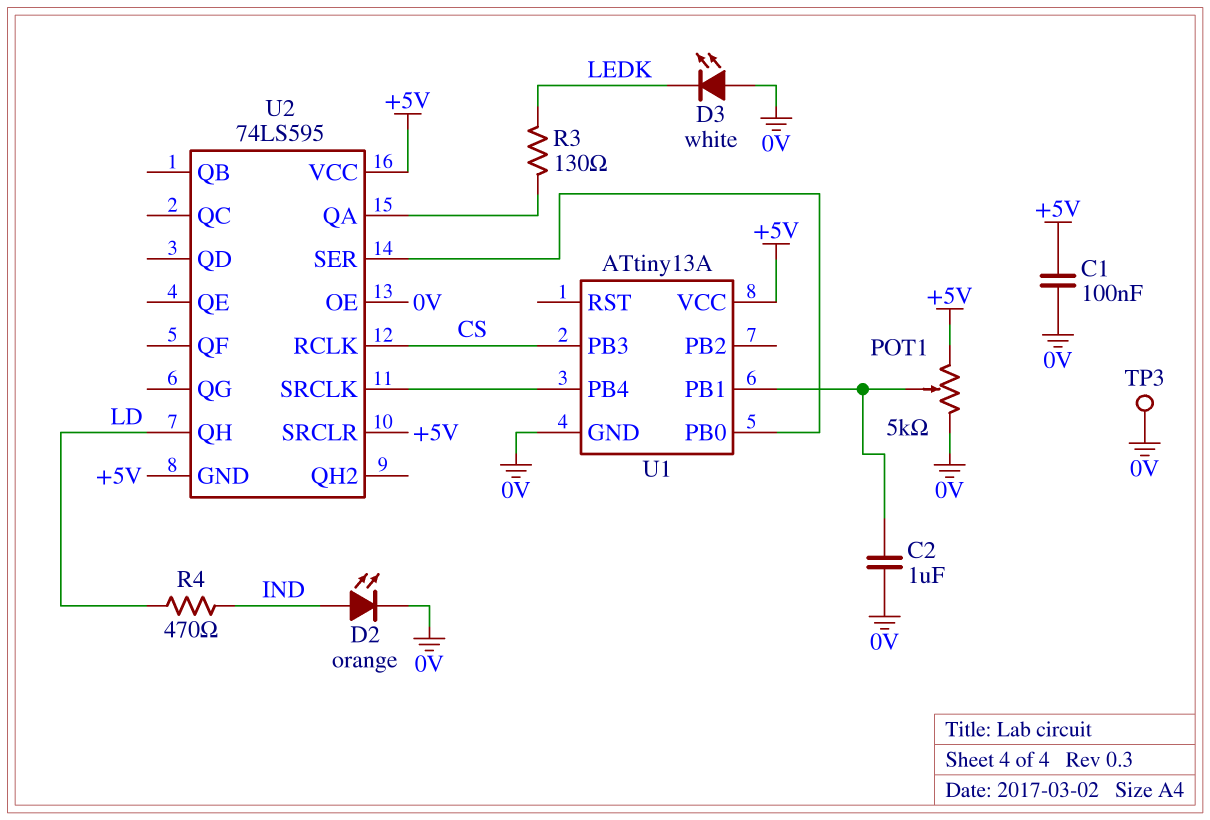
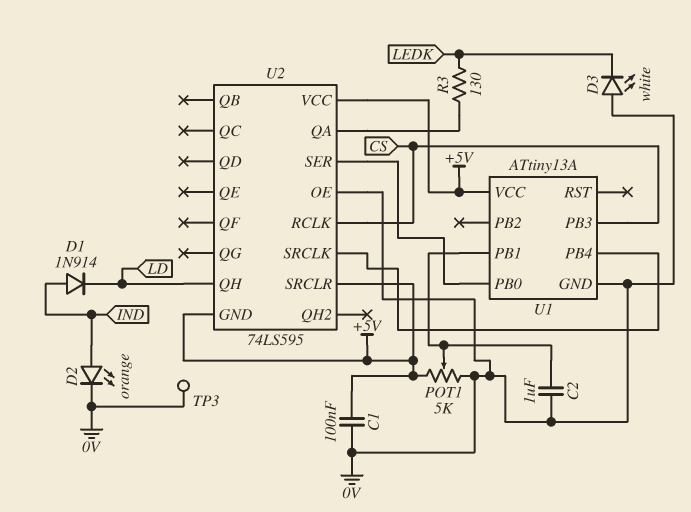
D1: none -> diode 1N914 (A IND, K LD)
R4: 470 (IND, LD) -> none

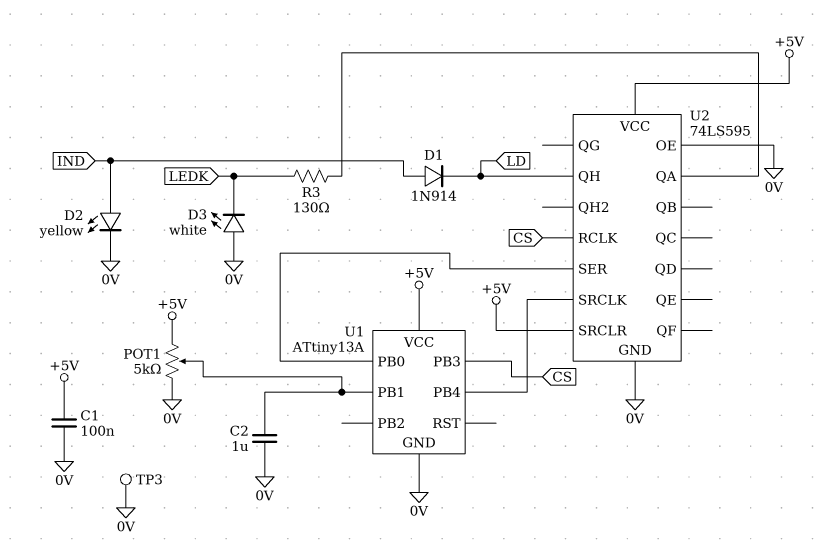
D2: LED orange (A IND, K 0V) -> LED yellow (A IND, K 0V)
U2 pin GND: +5V -> 0V

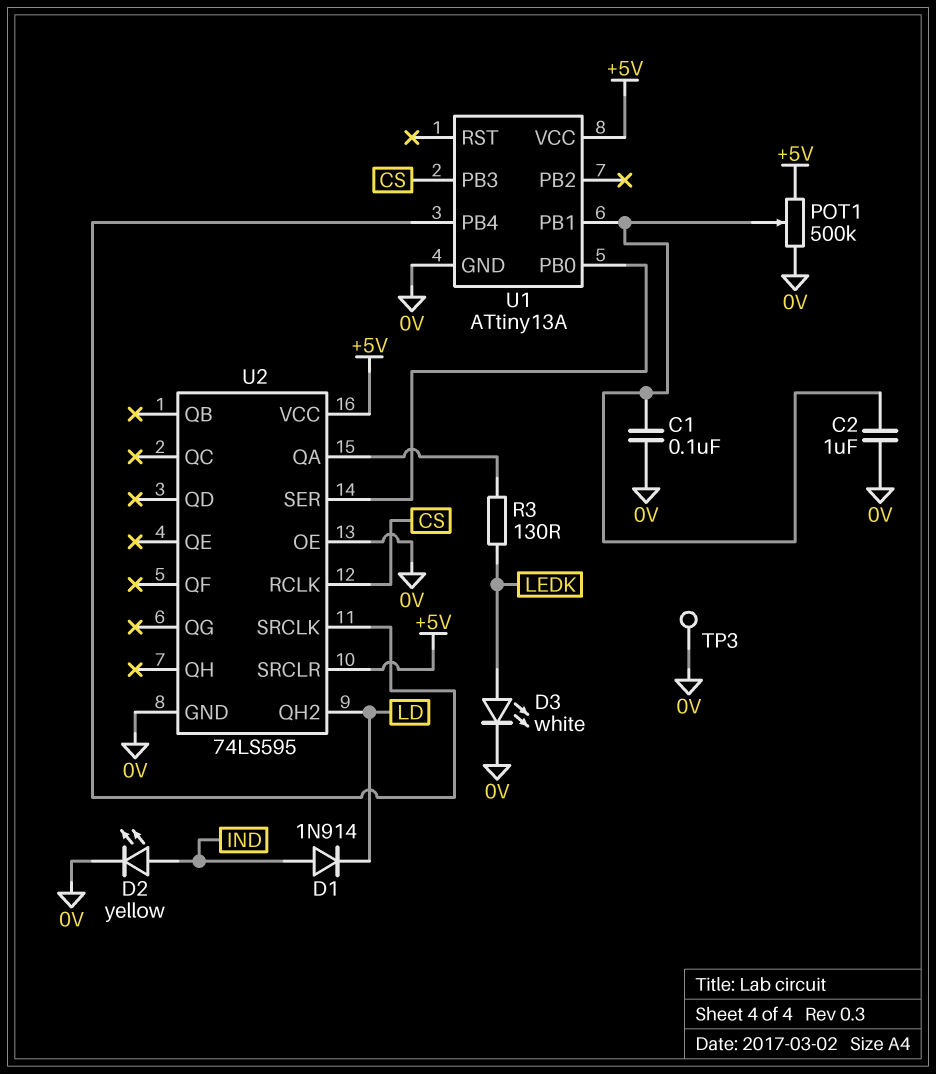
C1: 100nF (+5V, 0V) -> 100nF (0V, U1/PB1)
D3: LED white (A 0V, K LEDK) -> LED white (A LEDK, K 0V)
POT1: 5k (+5V, 0V, wiper U1/PB1) -> 500k (+5V, 0V, wiper U1/PB1)
U2 pin QH: LD -> none
U2 pin QH2: none -> LD

